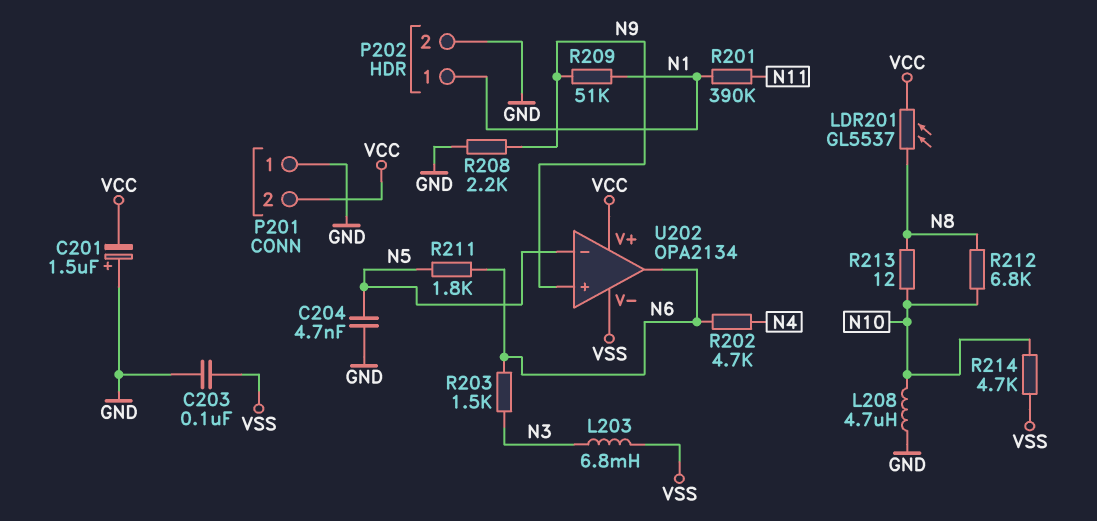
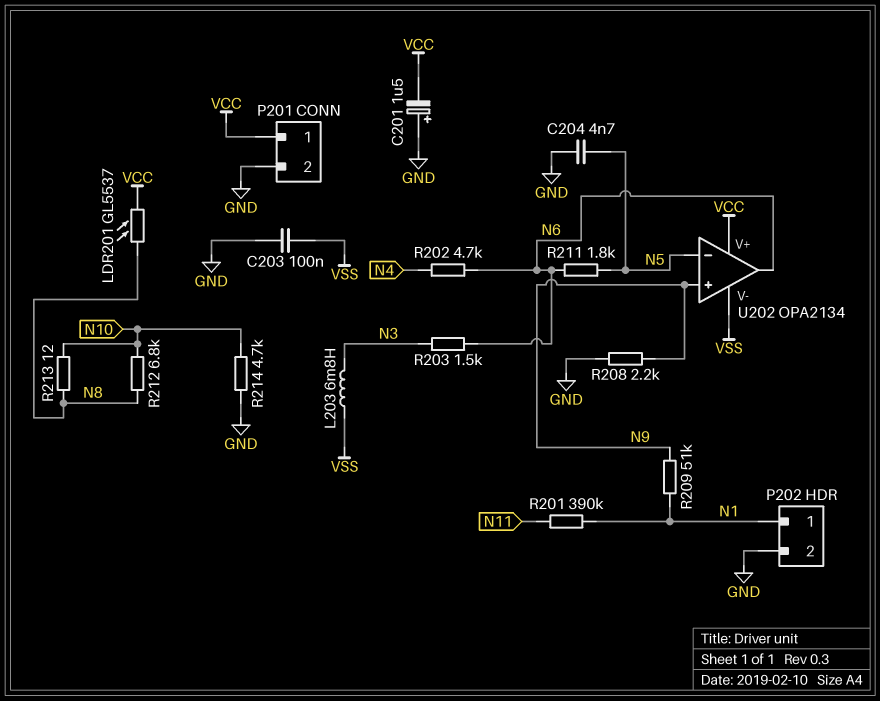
L208: 4.7uH (GND, N10) -> none
P201 pin 1: GND -> VCC
P201 pin 2: VCC -> GND
R214: 4.7k (N10, VSS) -> 4.7k (GND, N10)

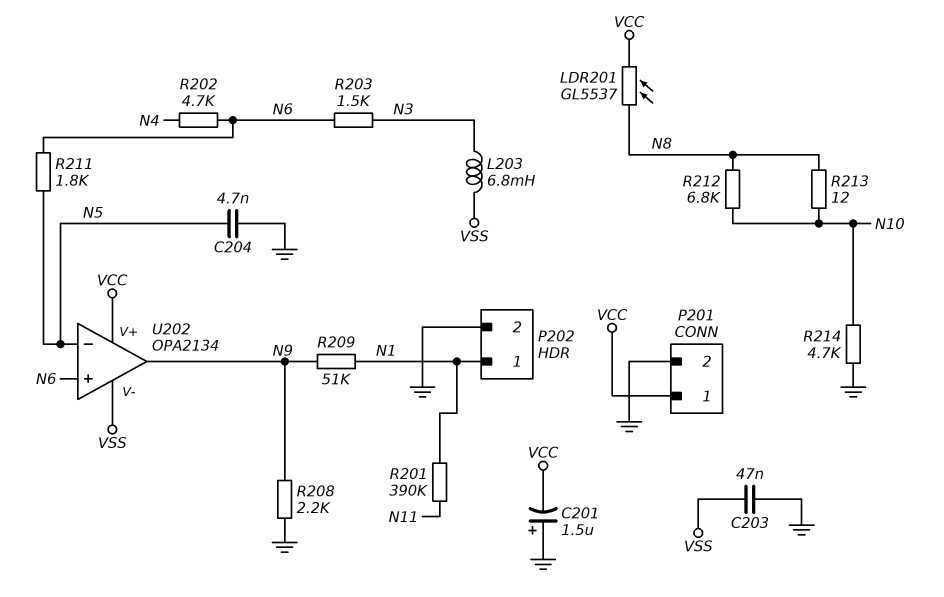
C203: 100nF (GND, VSS) -> 47nF (GND, VSS)
U202 pin in+: N9 -> N6
U202 pin out: N6 -> N9

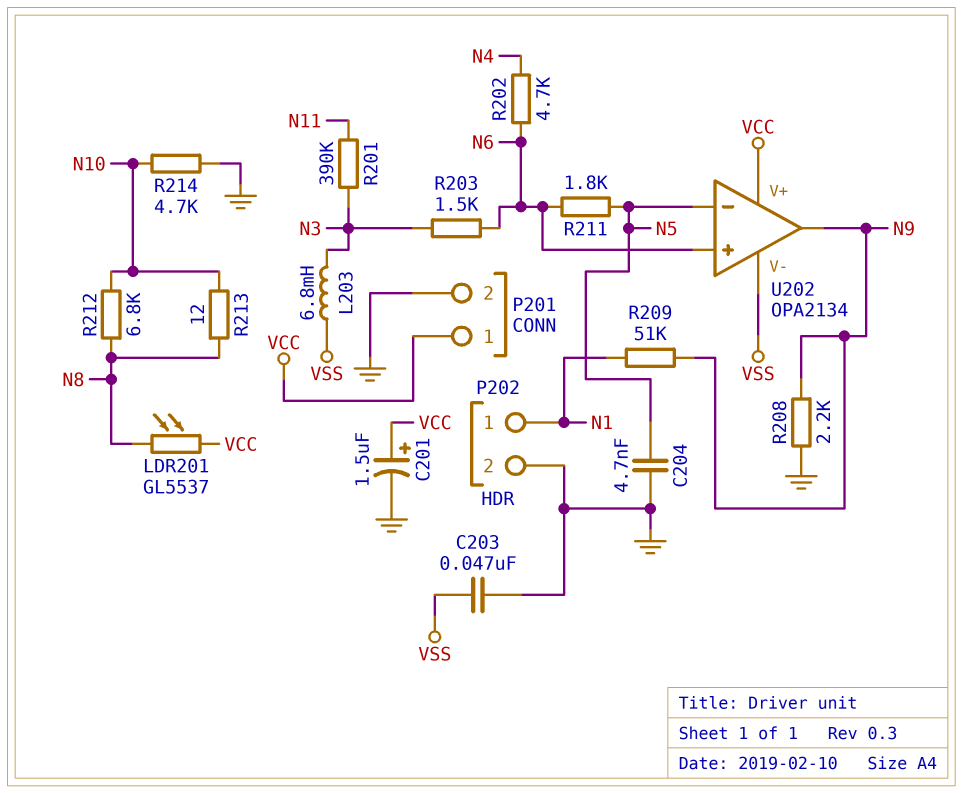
C201: 1.5uF (plus GND, minus VCC) -> 1.5uF (plus VCC, minus GND)
R201: 390k (N1, N11) -> 390k (N3, N11)

